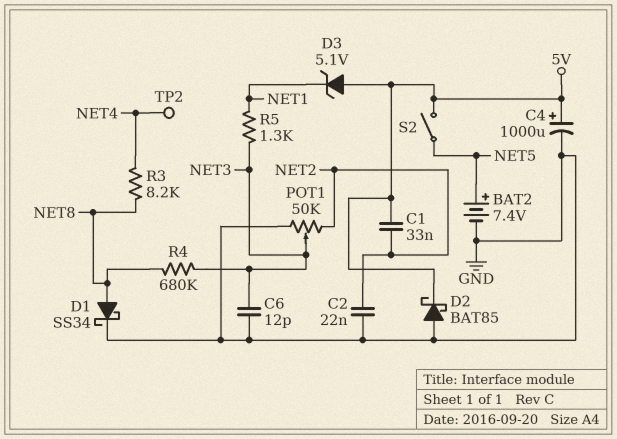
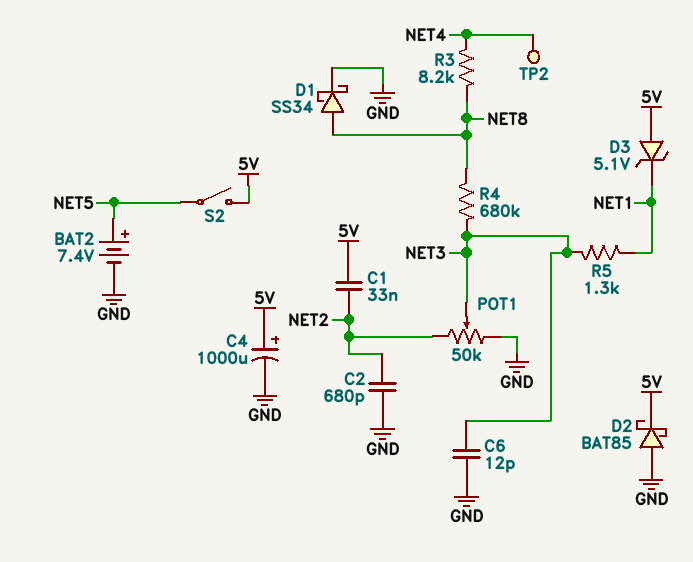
C2: 22nF (GND, NET2) -> 680pF (GND, NET2)

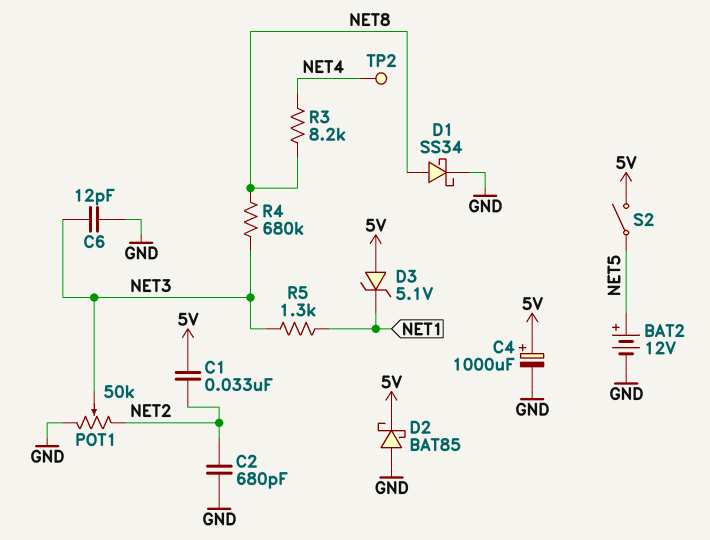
BAT2: 7.4V (plus NET5, minus GND) -> 12V (plus NET5, minus GND)

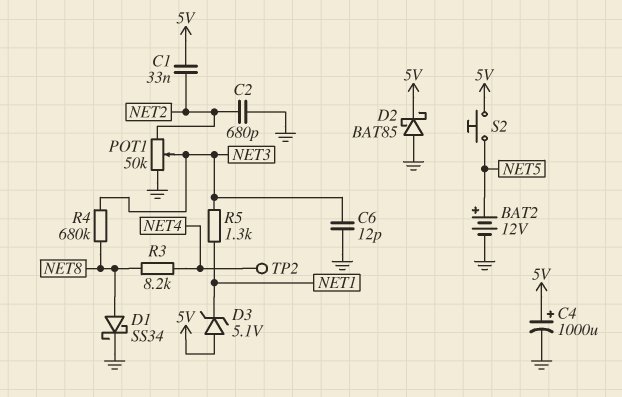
S2: switch (5V, NET5) -> button (5V, NET5)

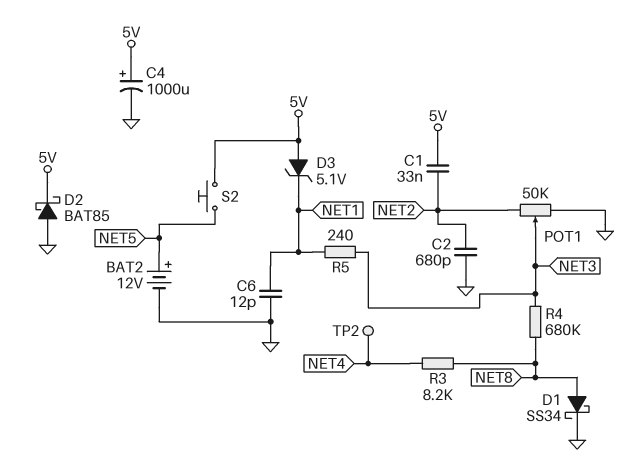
C6: 12pF (GND, NET3) -> 12pF (GND, NET1)
R5: 1.3k (NET1, NET3) -> 240 (NET1, NET3)

